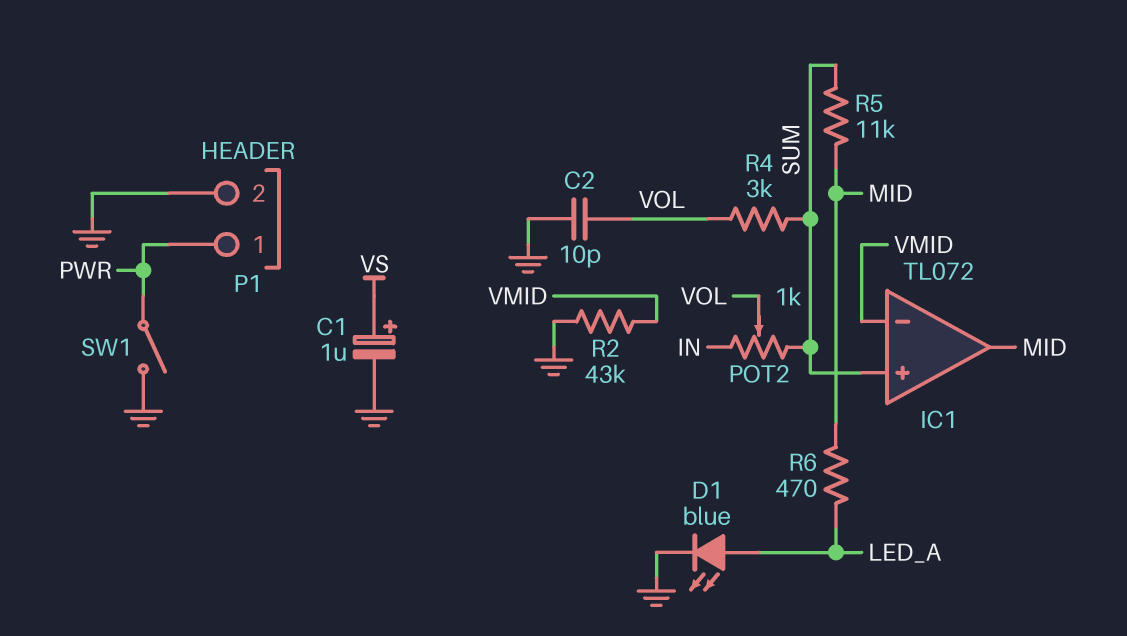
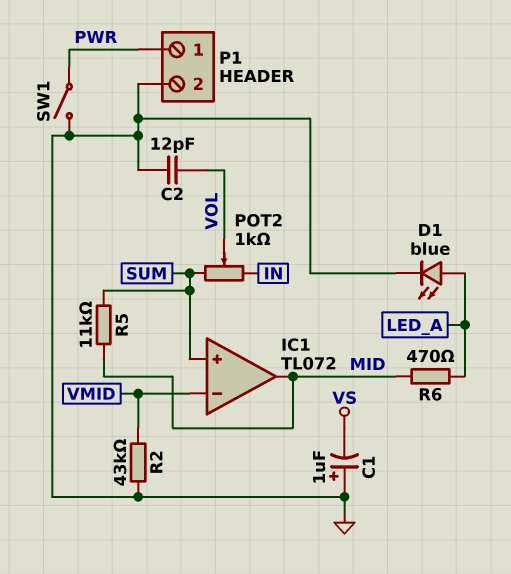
C1: 1uF (plus VS, minus GND) -> 1uF (plus GND, minus VS)
C2: 10pF (GND, VOL) -> 12pF (GND, VOL)
R4: 3k (SUM, VOL) -> none

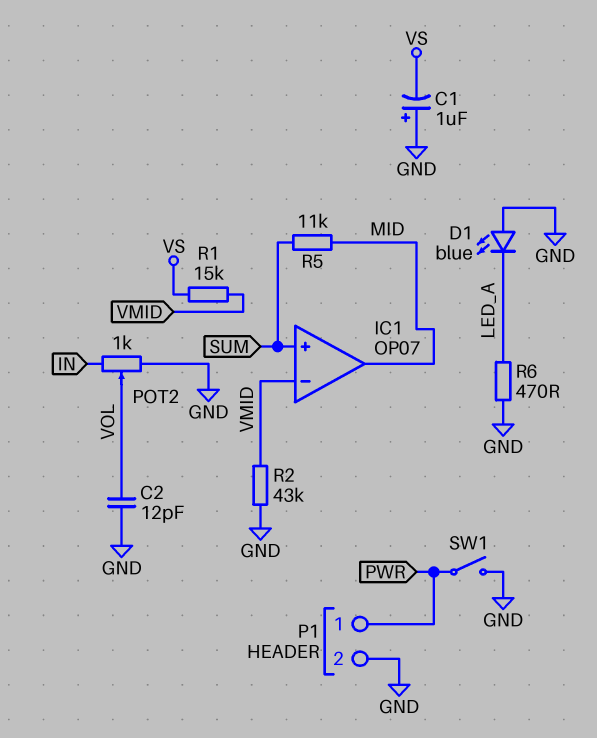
D1: LED blue (A LED_A, K GND) -> LED blue (A GND, K LED_A)
IC1: TL072 -> OP07
POT2: 1k (IN, SUM, wiper VOL) -> 1k (GND, IN, wiper VOL)
R1: none -> 15k (VMID, VS)
R6: 470 (LED_A, MID) -> 470 (GND, LED_A)

